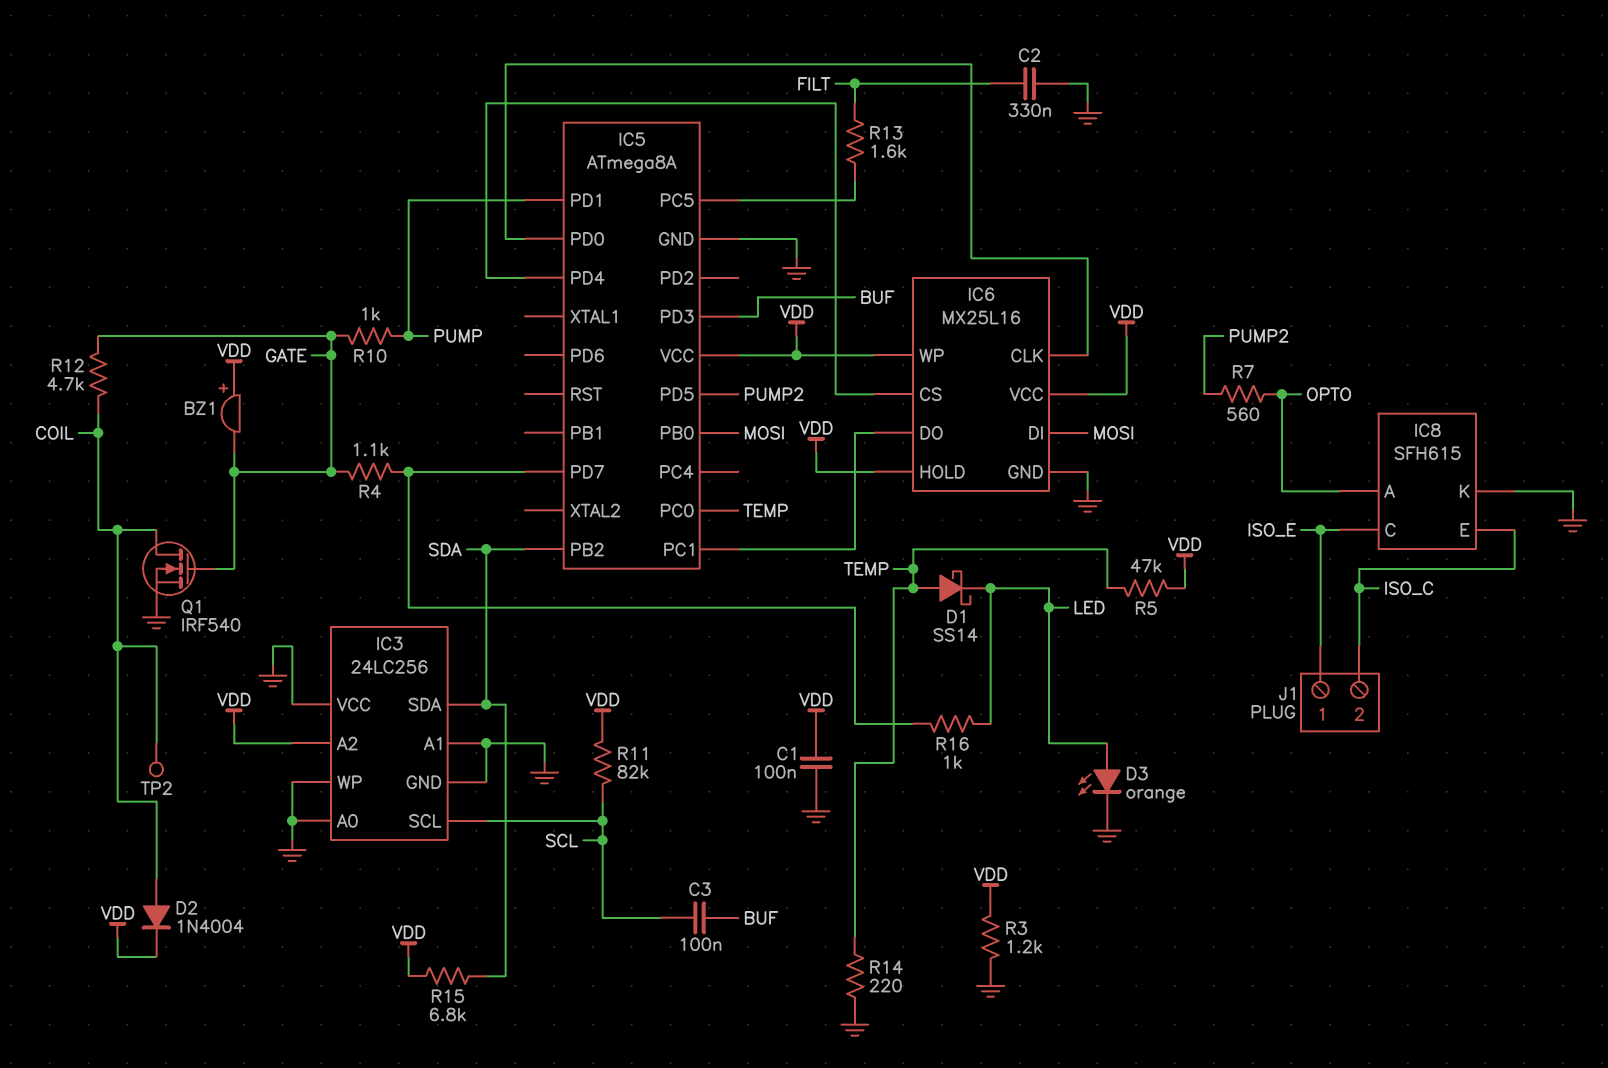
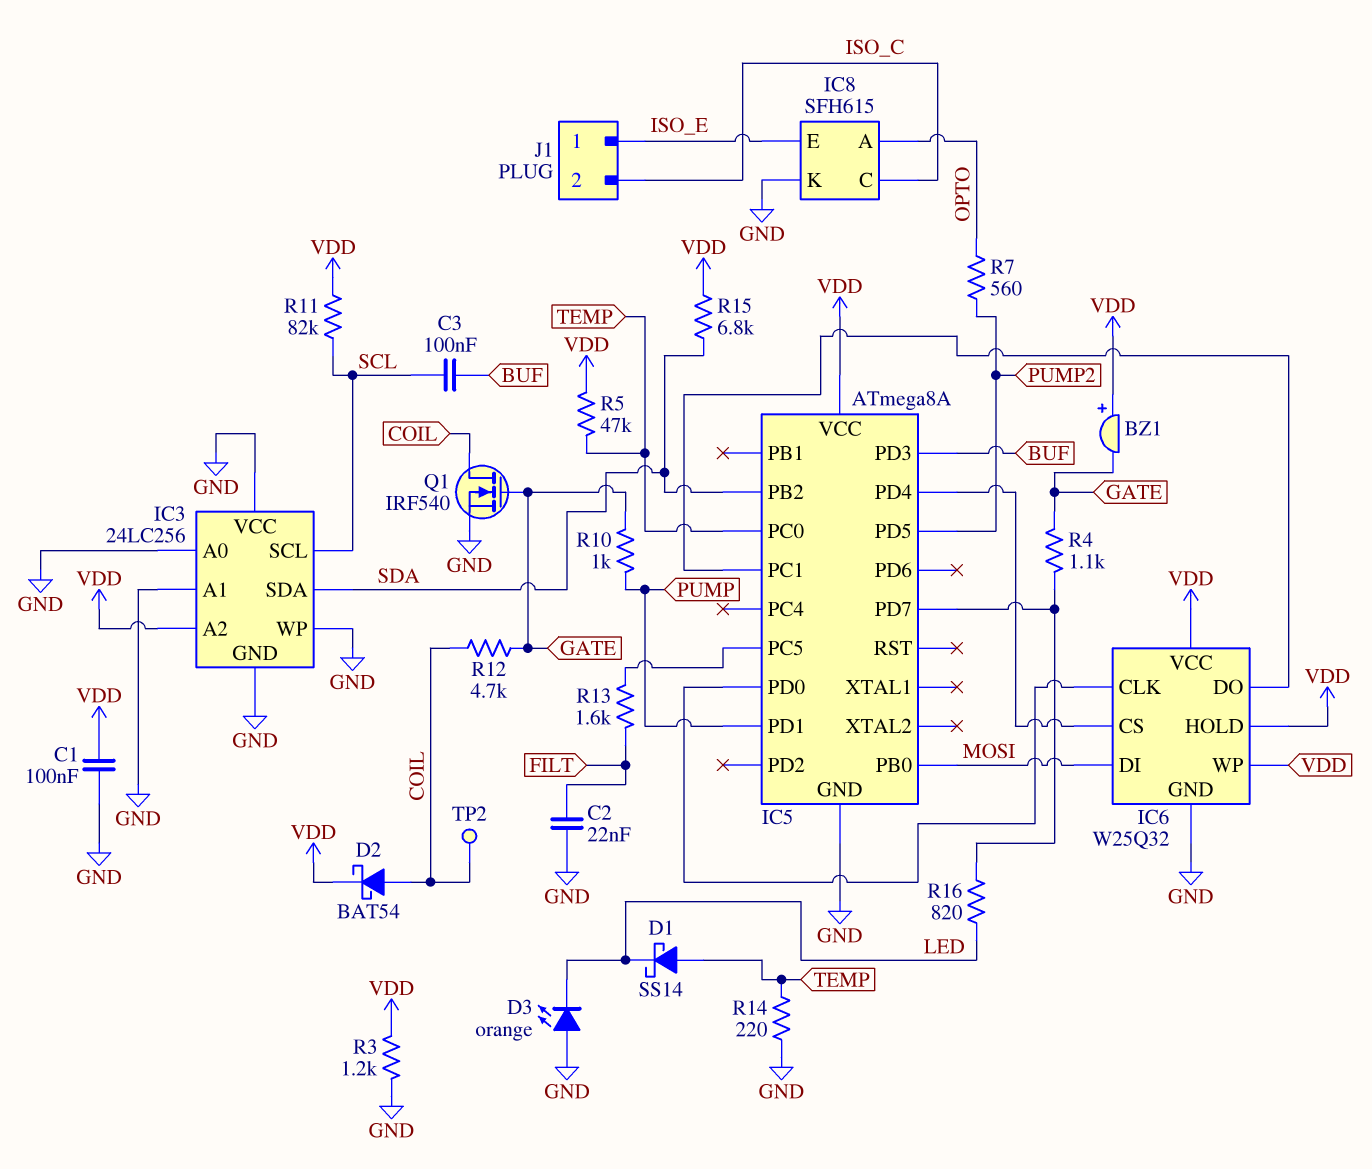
C2: 330nF (FILT, GND) -> 22nF (FILT, GND)
D2: diode 1N4004 (A COIL, K VDD) -> schottky BAT54 (A COIL, K VDD)
D3: LED orange (A LED, K GND) -> LED orange (A GND, K LED)
IC6: MX25L16 -> W25Q32
IC8 pin C: ISO_E -> ISO_C
IC8 pin E: ISO_C -> ISO_E
R16: 1k (IC5/PD7, LED) -> 820 (IC5/PD7, LED)

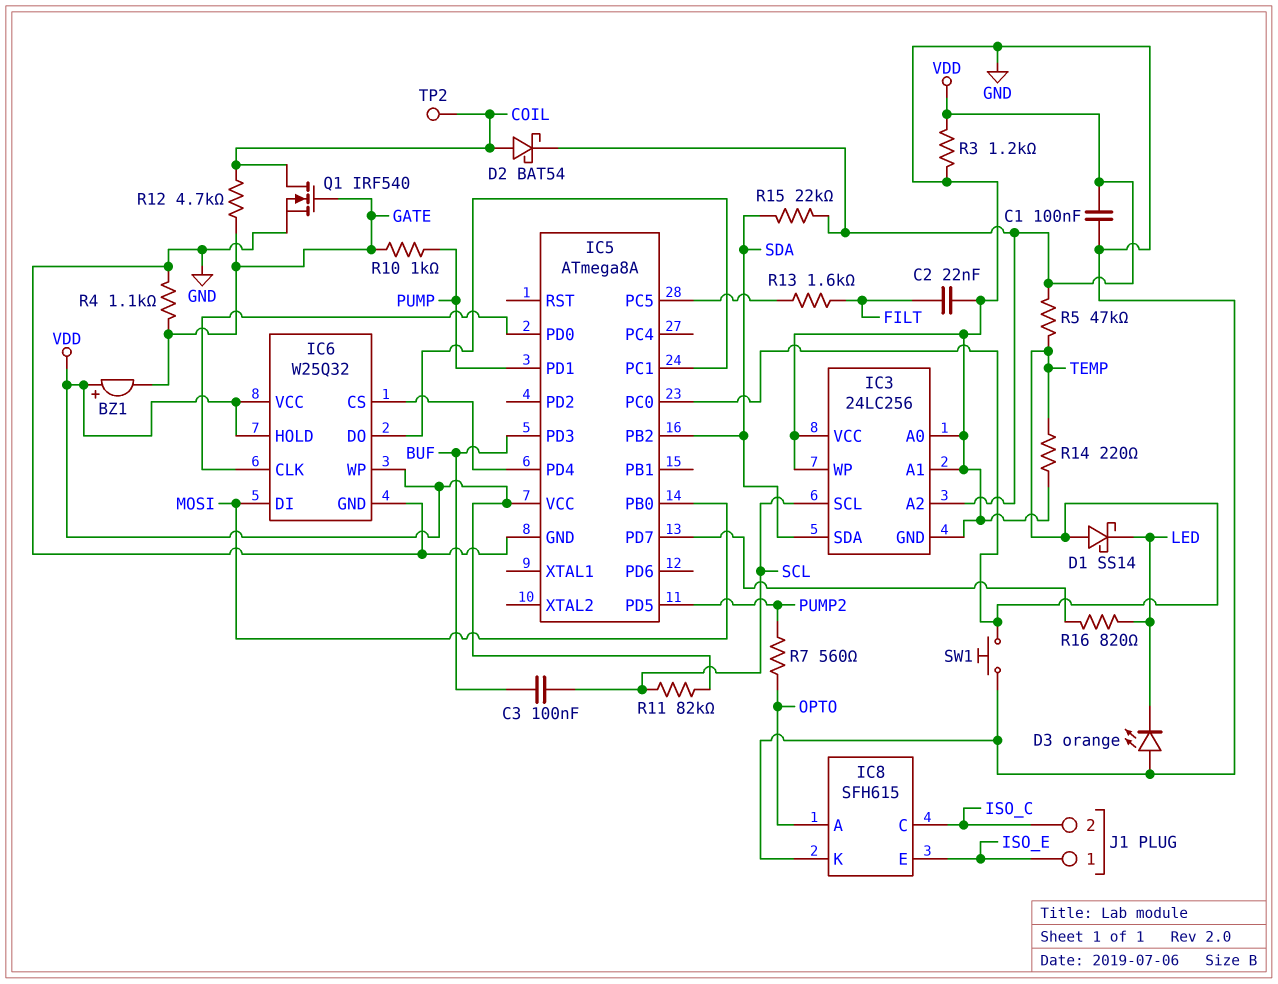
R4: 1.1k (GATE, IC5/PD7) -> 1.1k (GATE, GND)
R15: 6.8k (SDA, VDD) -> 22k (SDA, VDD)
SW1: none -> button (GND, TEMP)

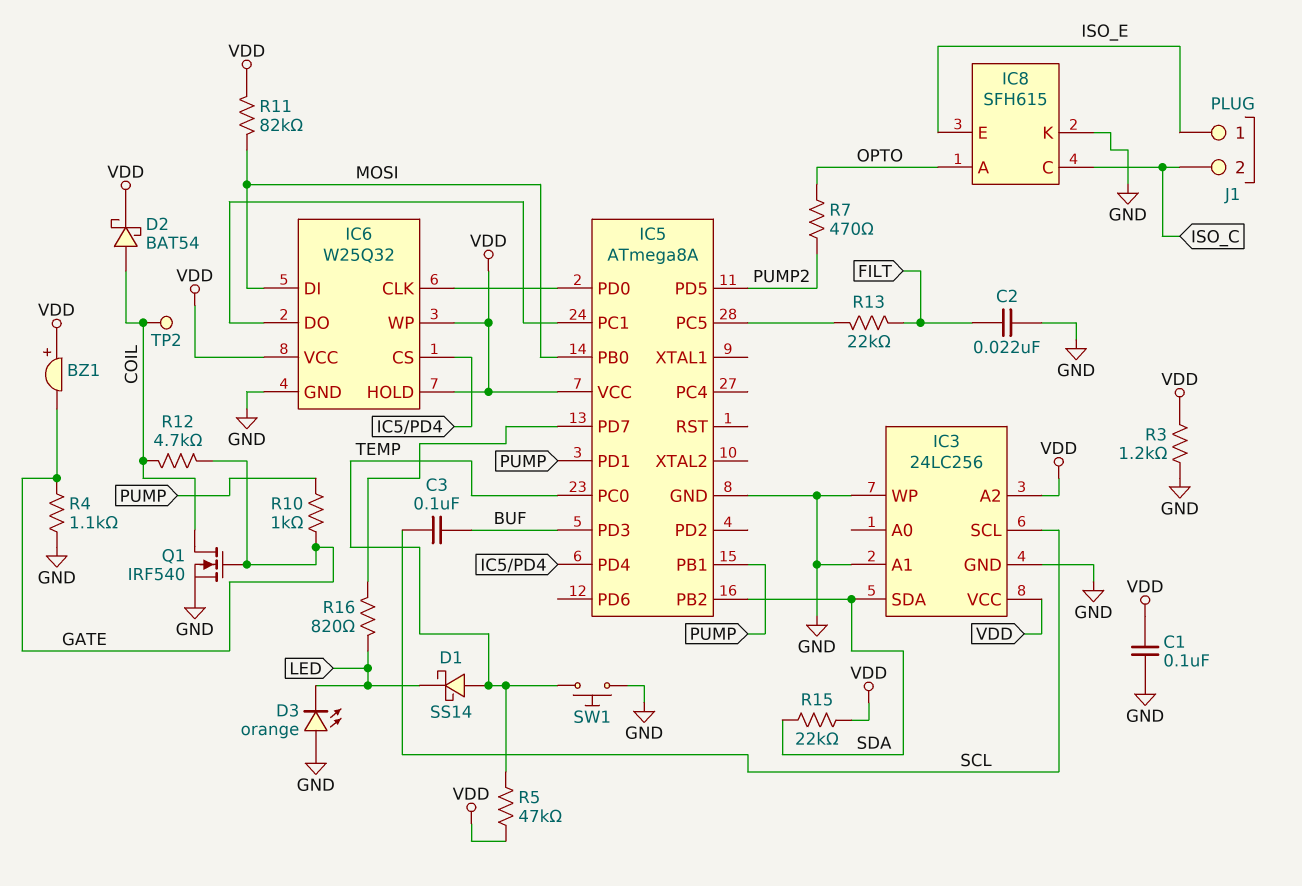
IC3 pin A0: GND -> none
IC3 pin VCC: GND -> VDD
IC5 pin PB1: none -> PUMP
R7: 560 (OPTO, PUMP2) -> 470 (OPTO, PUMP2)
R11: 82k (SCL, VDD) -> 82k (MOSI, VDD)
R13: 1.6k (FILT, IC5/PC5) -> 22k (FILT, IC5/PC5)
R14: 220 (GND, TEMP) -> none

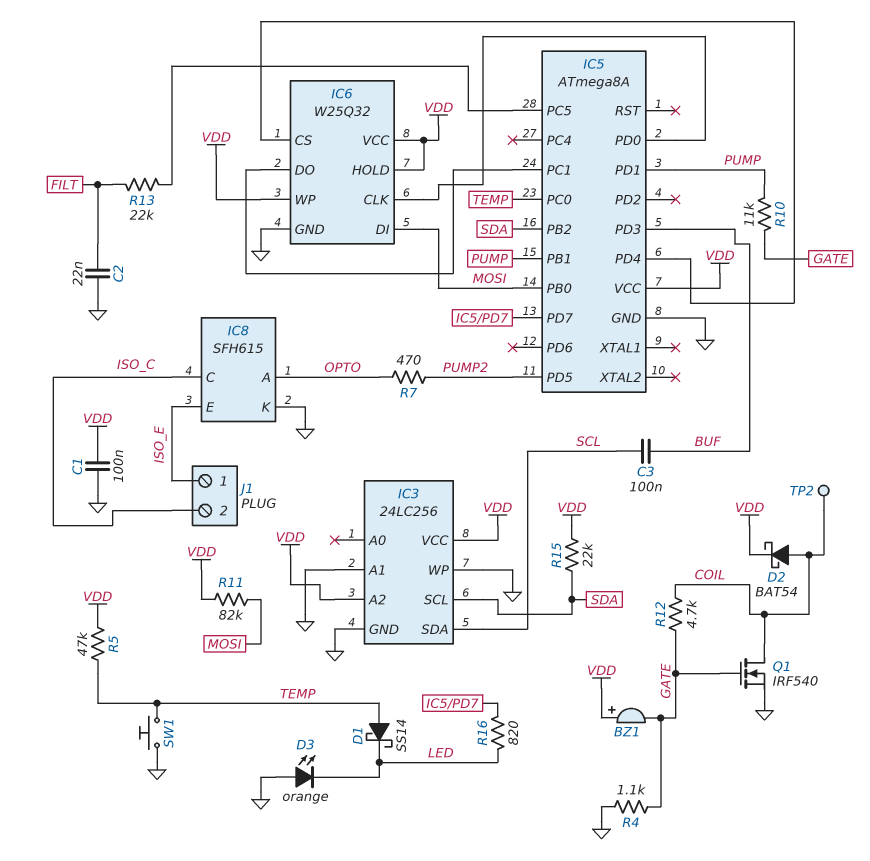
IC3 pin SCL: SCL -> SDA
IC3 pin SDA: SDA -> SCL
R3: 1.2k (GND, VDD) -> none
R10: 1k (GATE, PUMP) -> 11k (GATE, PUMP)

